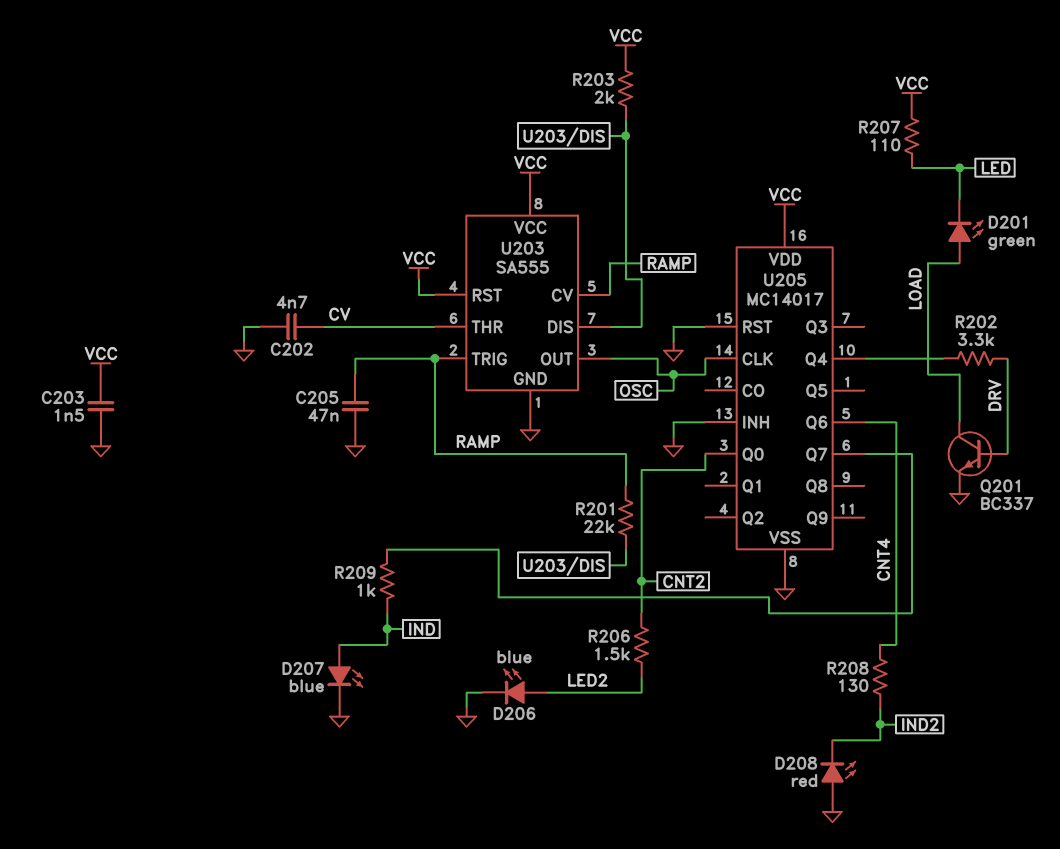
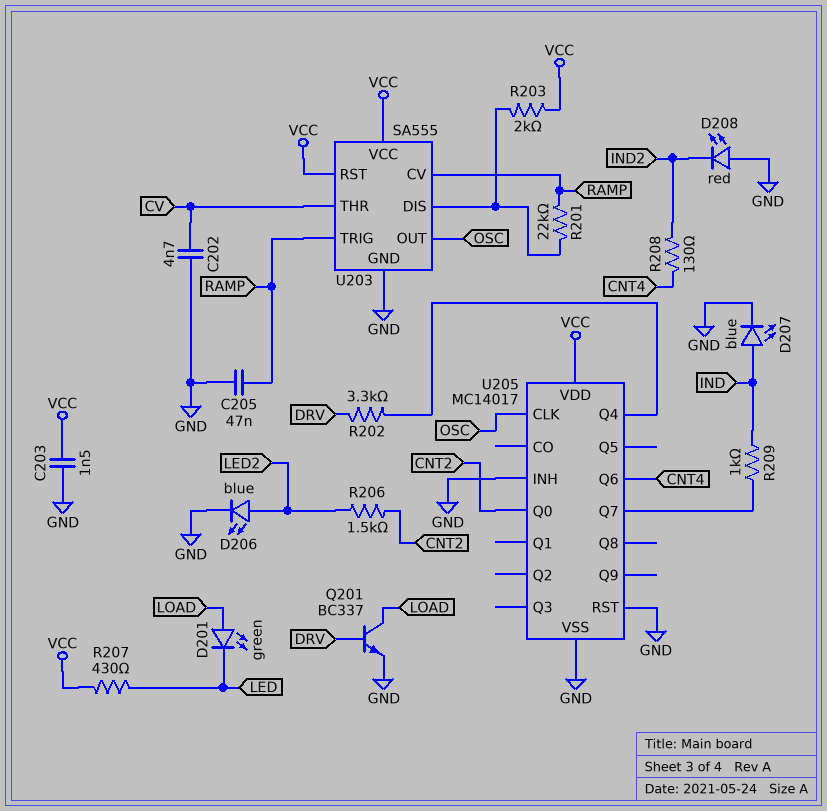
R207: 110 (LED, VCC) -> 430 (LED, VCC)

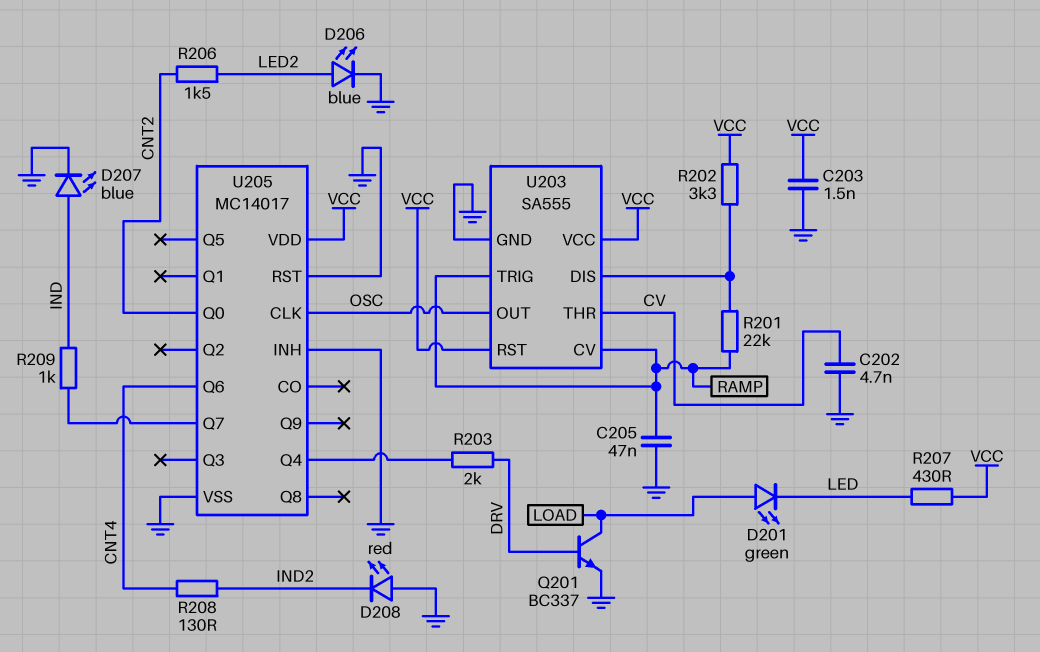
R202: 3.3k (DRV, U205/Q4) -> 3.3k (U203/DIS, VCC)
R203: 2k (U203/DIS, VCC) -> 2k (DRV, U205/Q4)

